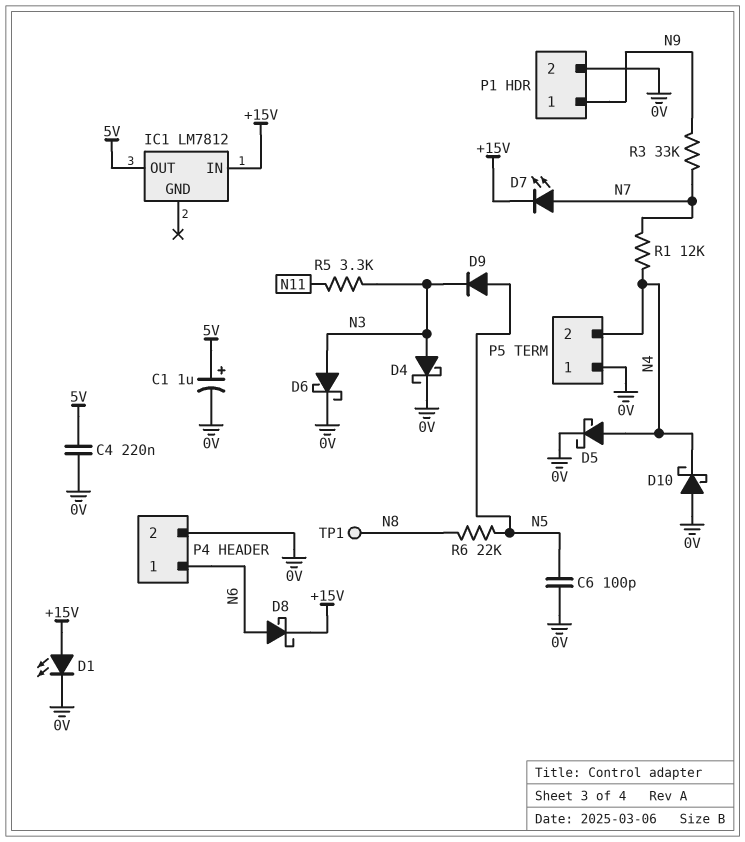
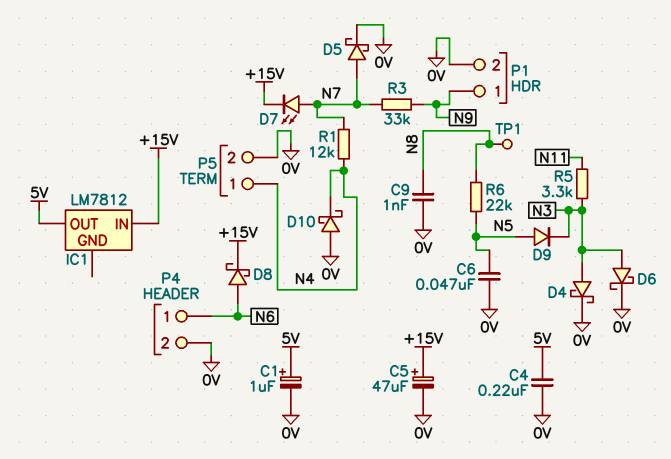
C5: none -> 47uF (plus +15V, minus 0V)
C6: 100pF (0V, N5) -> 47nF (0V, N5)
C9: none -> 1nF (0V, N8)
D1: LED (A +15V, K 0V) -> none
D5: schottky (A N4, K 0V) -> schottky (A N7, K 0V)
P5 pin 1: 0V -> N4
P5 pin 2: N4 -> 0V

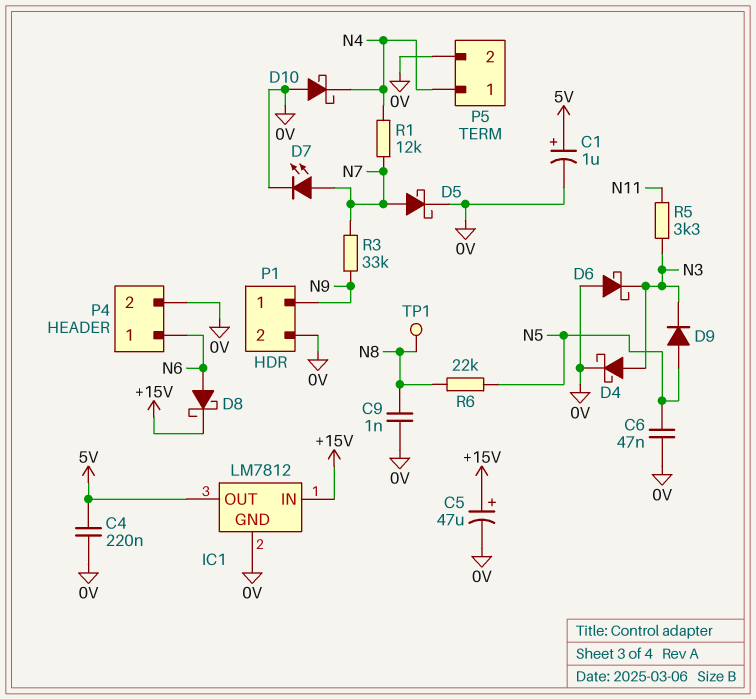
D6: schottky (A N3, K 0V) -> schottky (A 0V, K N3)
D7: LED (A N7, K +15V) -> LED (A N7, K 0V)
IC1 pin GND: none -> 0V

